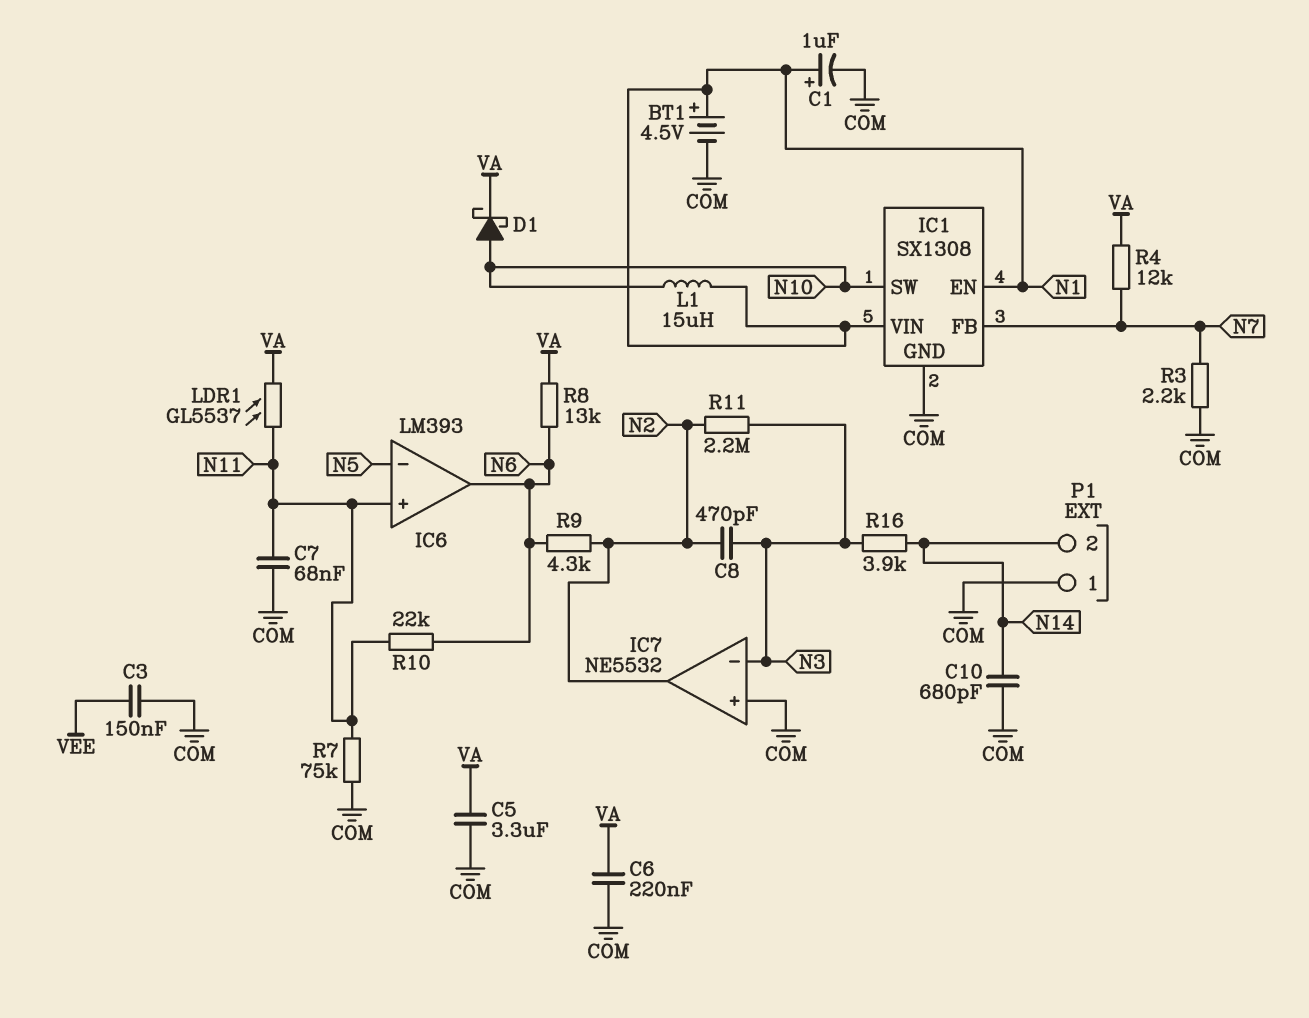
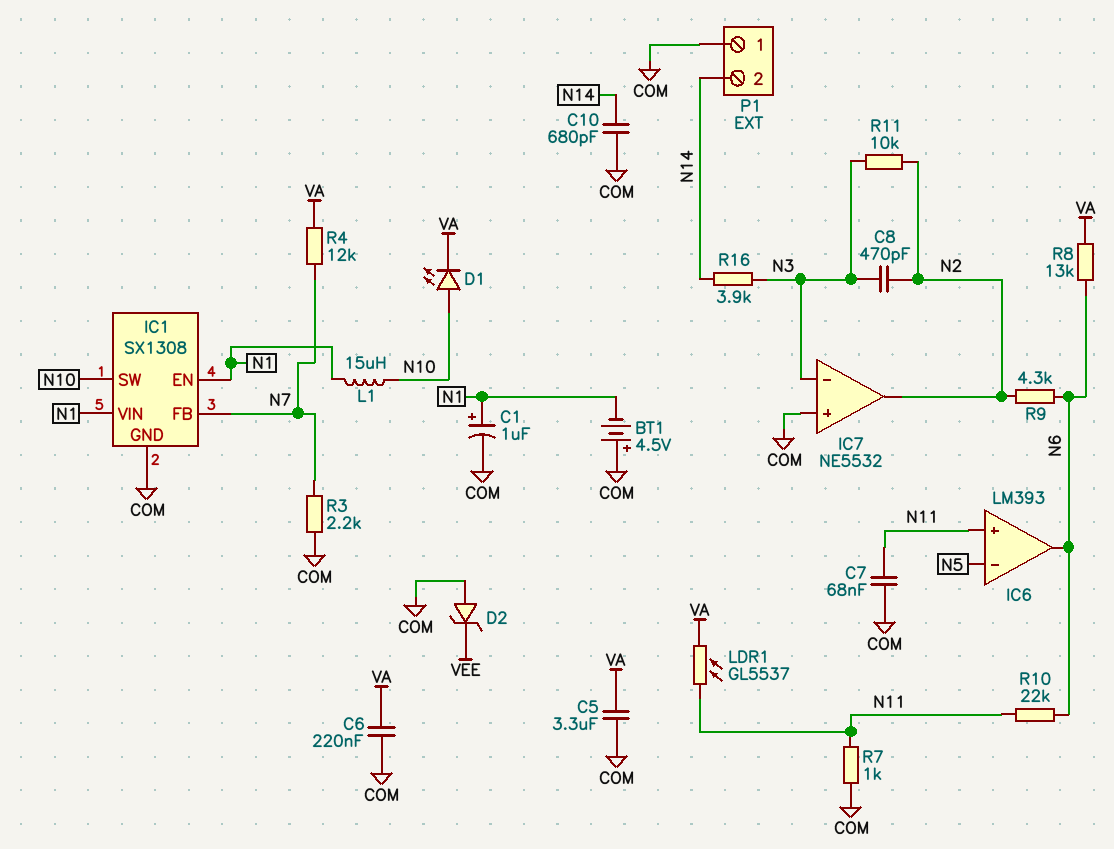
BT1: 4.5V (plus N1, minus COM) -> 4.5V (plus COM, minus N1)
C3: 150nF (COM, VEE) -> none
D1: schottky (A N10, K VA) -> LED (A N10, K VA)
D2: none -> zener (A COM, K VEE)
R7: 75k (COM, N11) -> 1k (COM, N11)
R11: 2.2M (N2, N3) -> 10k (N2, N3)

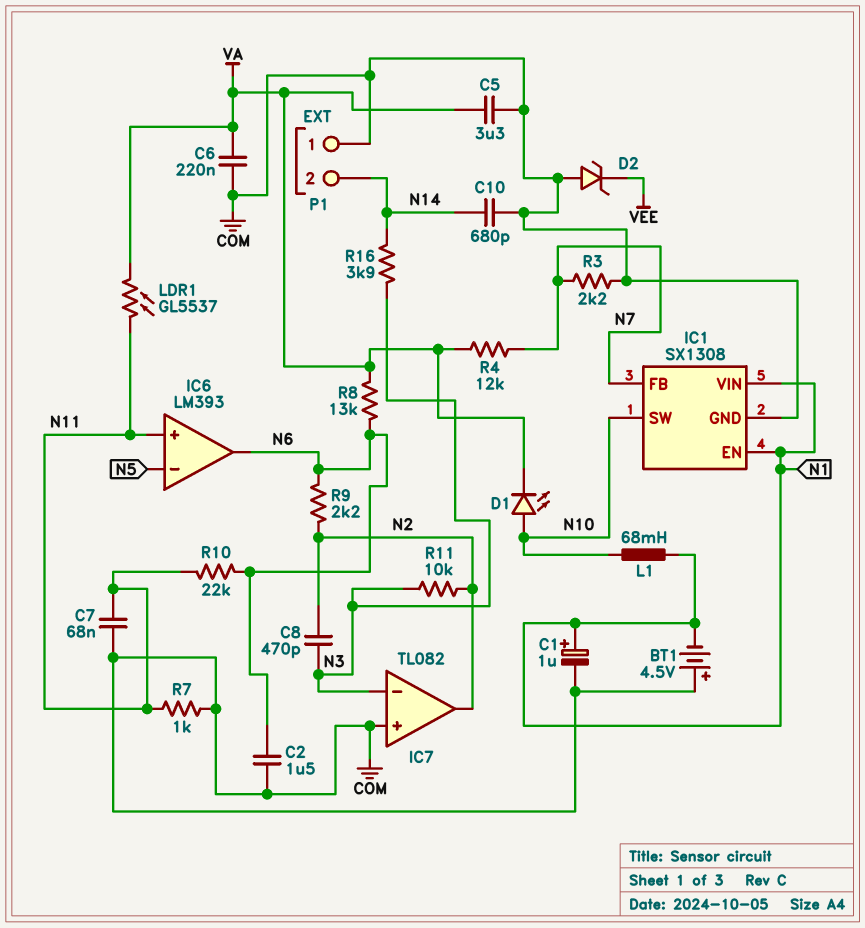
C2: none -> 1.5uF (COM, N6)
IC7: NE5532 -> TL082
L1: 15uH (N1, N10) -> 68mH (N1, N10)
R9: 4.3k (N2, N6) -> 2.2k (N2, N6)

